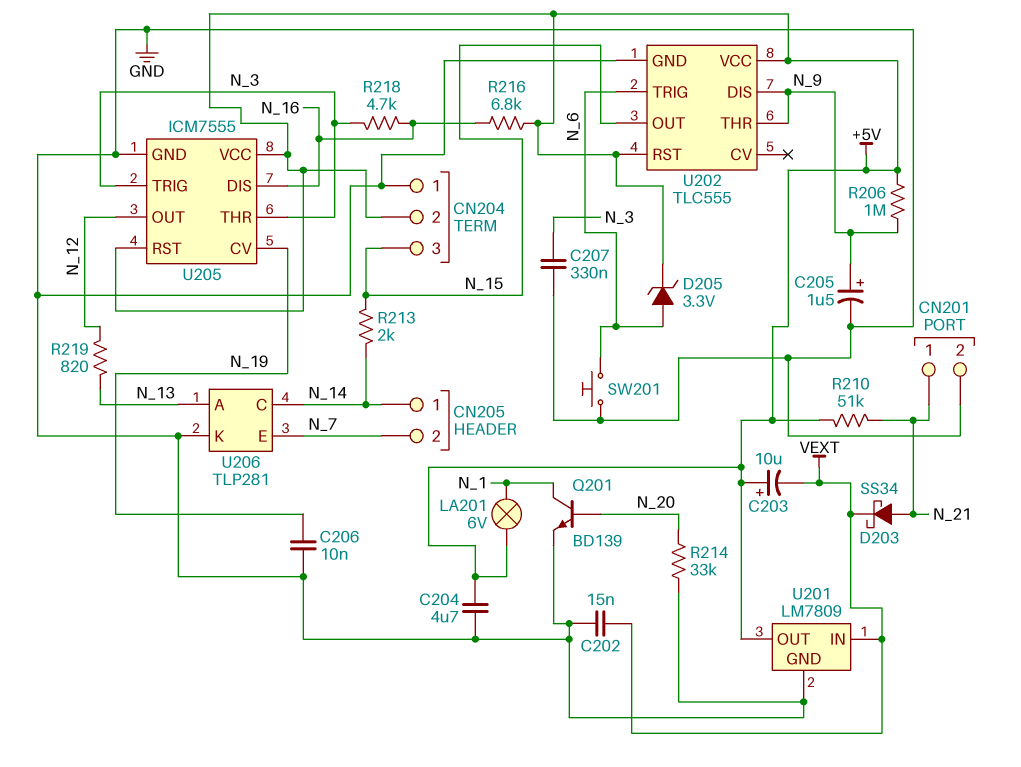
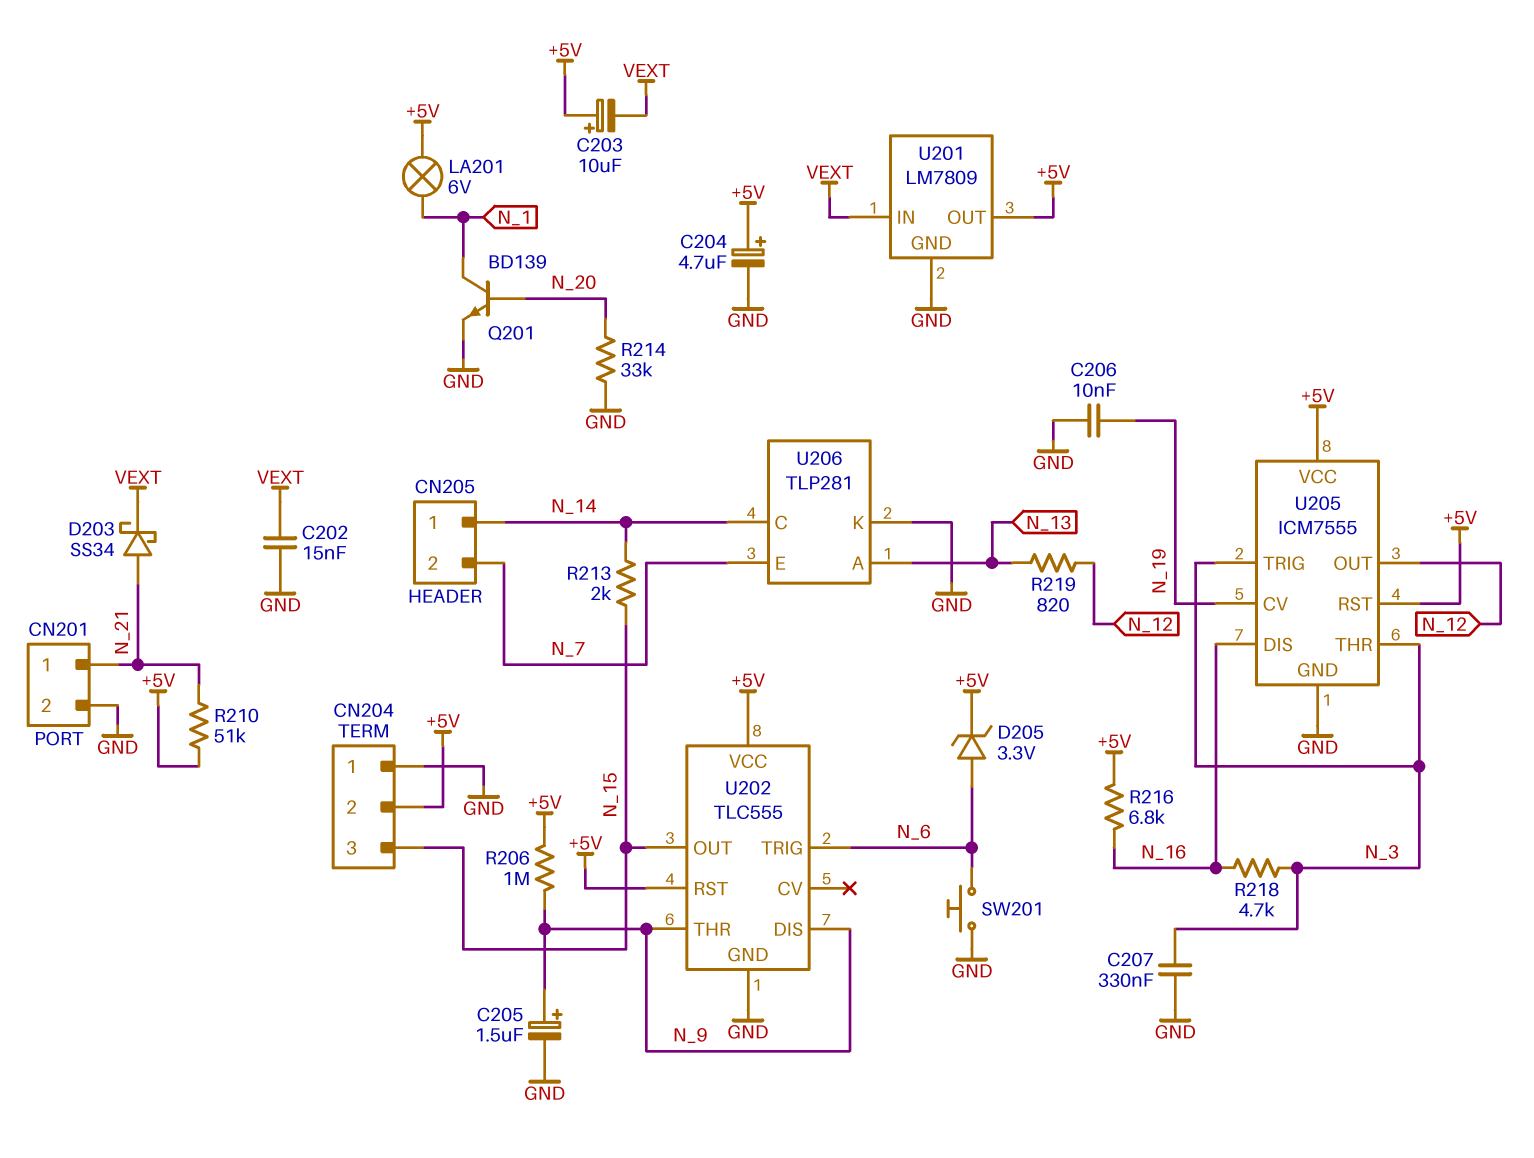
C204: 4.7uF (+5V, GND) -> 4.7uF (plus +5V, minus GND)

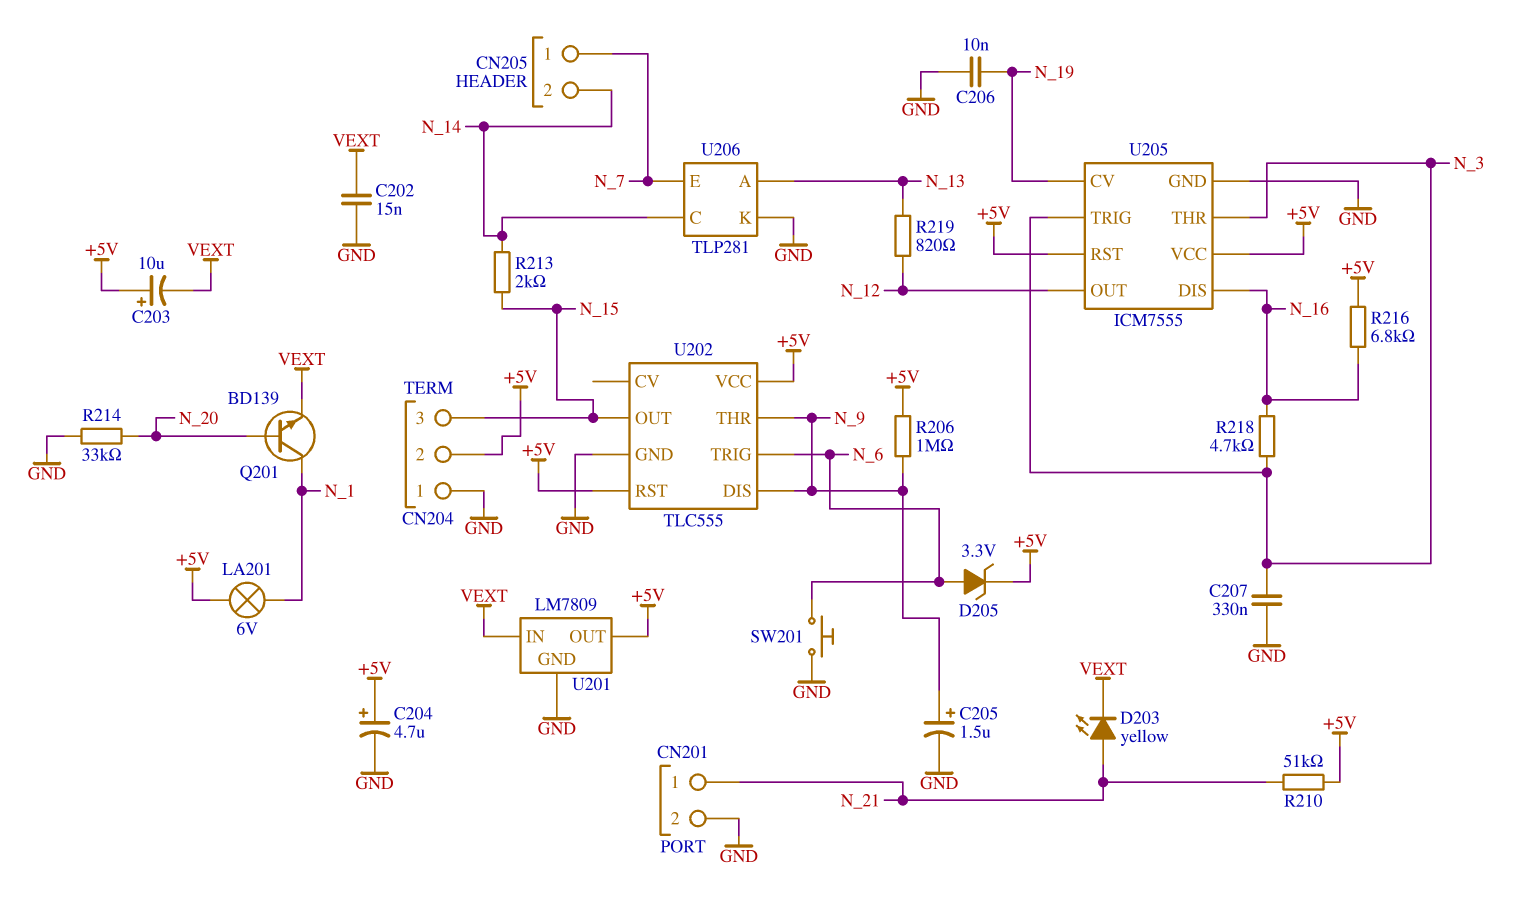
CN205 pin 1: N_14 -> N_7
CN205 pin 2: N_7 -> N_14
D203: schottky SS34 (A N_21, K VEXT) -> LED yellow (A N_21, K VEXT)
Q201: NPN BD139 (B N_20, C N_1, E GND) -> NPN BD139 (B N_20, C N_1, E VEXT)

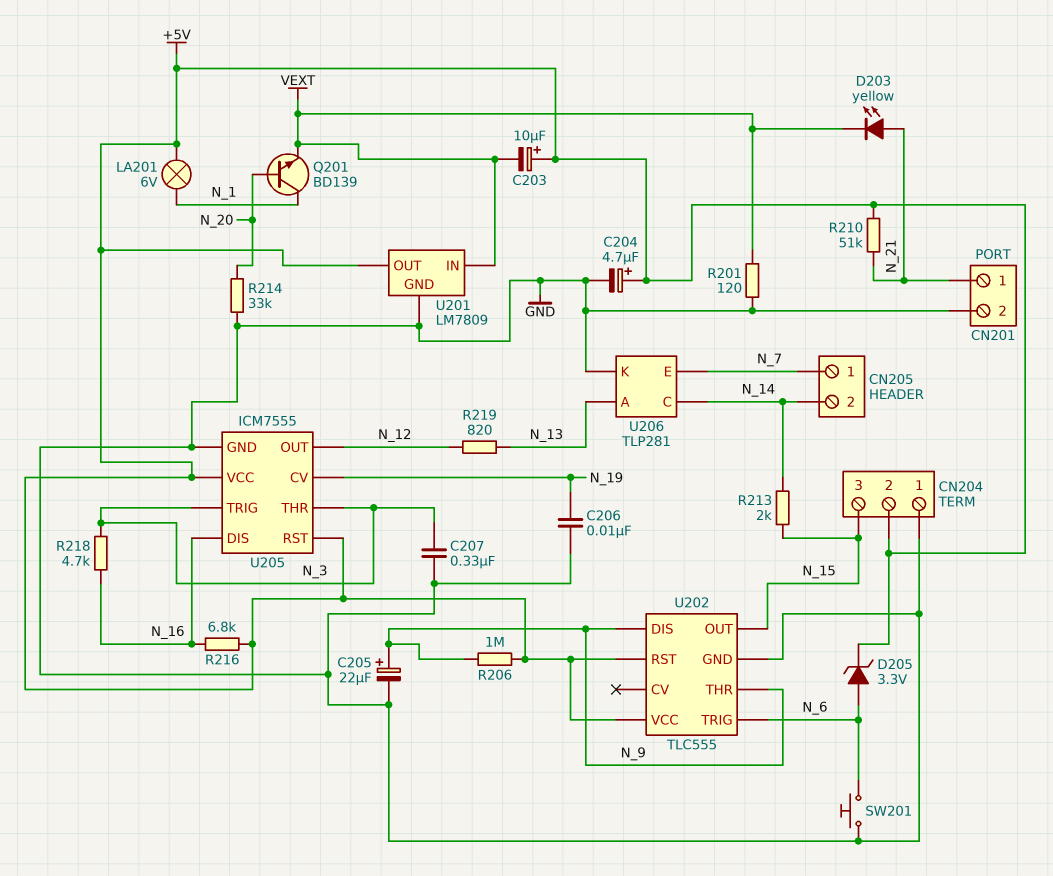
C202: 15nF (GND, VEXT) -> none
C205: 1.5uF (plus N_9, minus GND) -> 22uF (plus N_9, minus GND)
R201: none -> 120 (GND, VEXT)

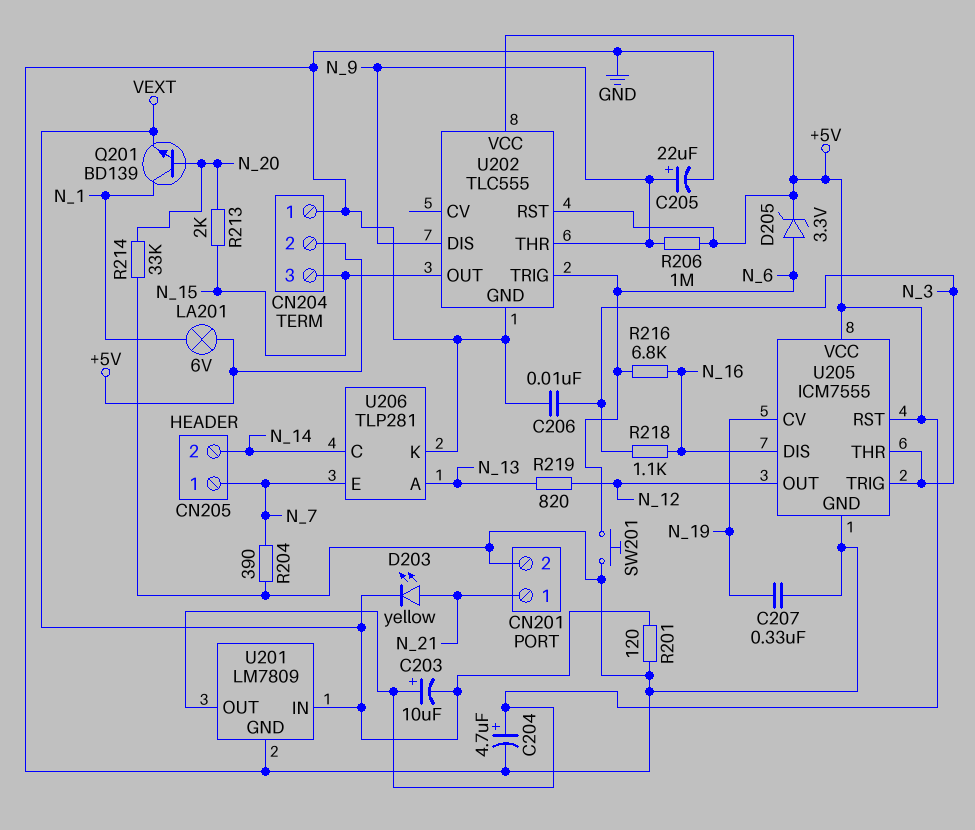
C206: 10nF (GND, N_19) -> 10nF (GND, N_3)
C207: 330nF (GND, N_3) -> 330nF (GND, N_19)
R204: none -> 390 (GND, N_7)
R210: 51k (+5V, N_21) -> none
R213: 2k (N_14, N_15) -> 2k (N_15, N_20)
R216: 6.8k (+5V, N_16) -> 6.8k (N_6, N_16)
R218: 4.7k (N_3, N_16) -> 1.1k (N_3, N_16)

